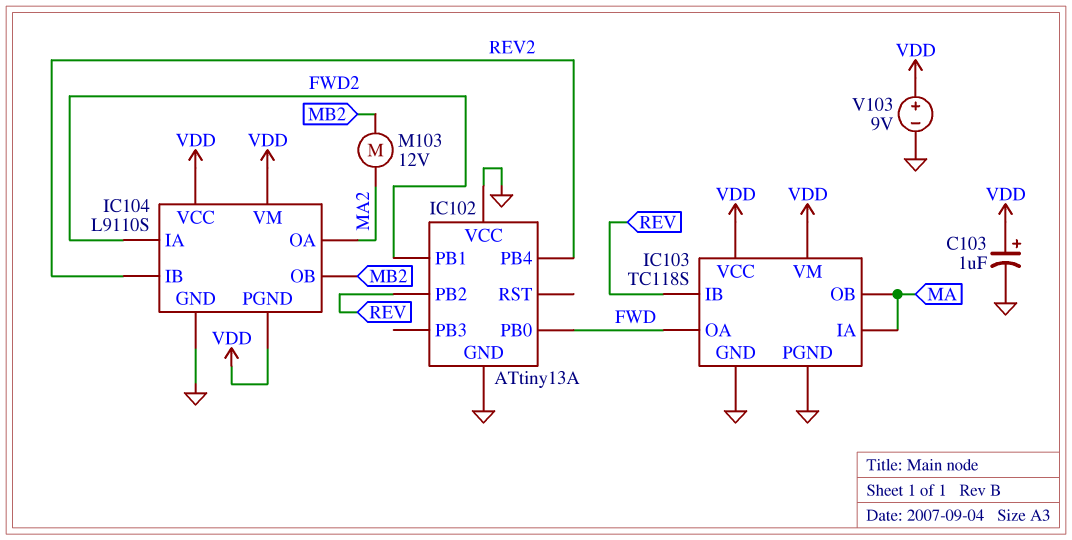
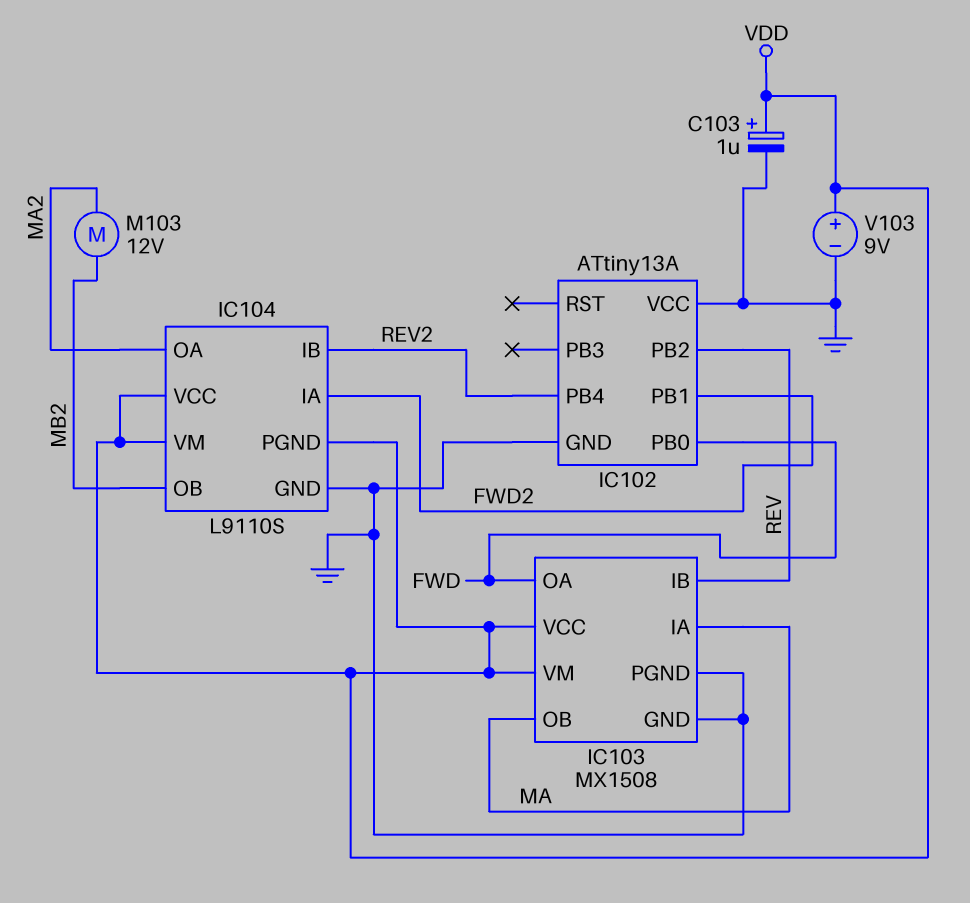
IC103: TC118S -> MX1508

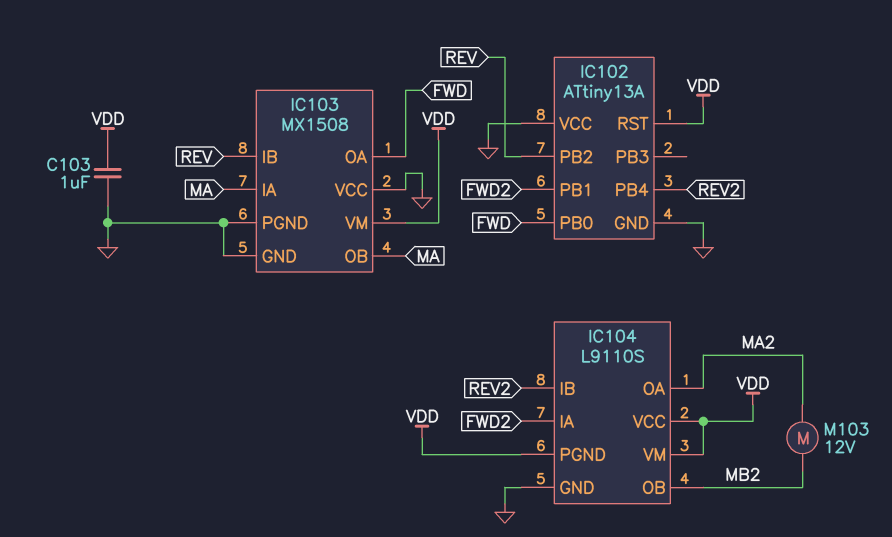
C103: 1uF (plus VDD, minus GND) -> 1uF (GND, VDD)
IC102 pin RST: none -> VDD
IC103 pin VCC: VDD -> GND
V103: 9V (plus VDD, minus GND) -> none

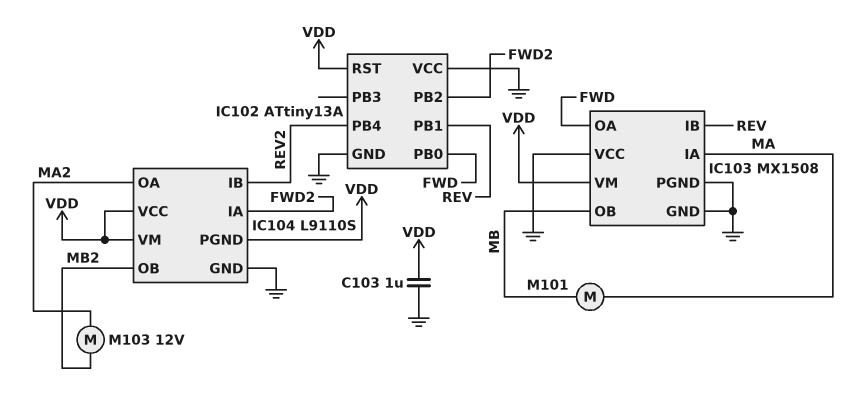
IC102 pin PB1: FWD2 -> REV
IC102 pin PB2: REV -> FWD2
IC103 pin OB: MA -> MB
M101: none -> motor (MA, MB)

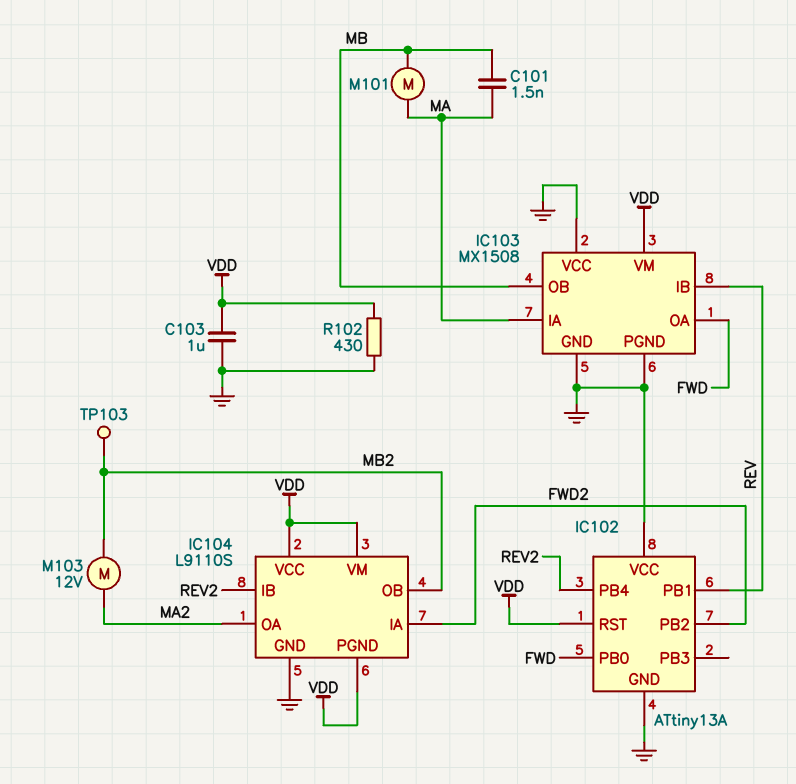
C101: none -> 1.5nF (MA, MB)
R102: none -> 430 (GND, VDD)
TP103: none -> test point (MB2)

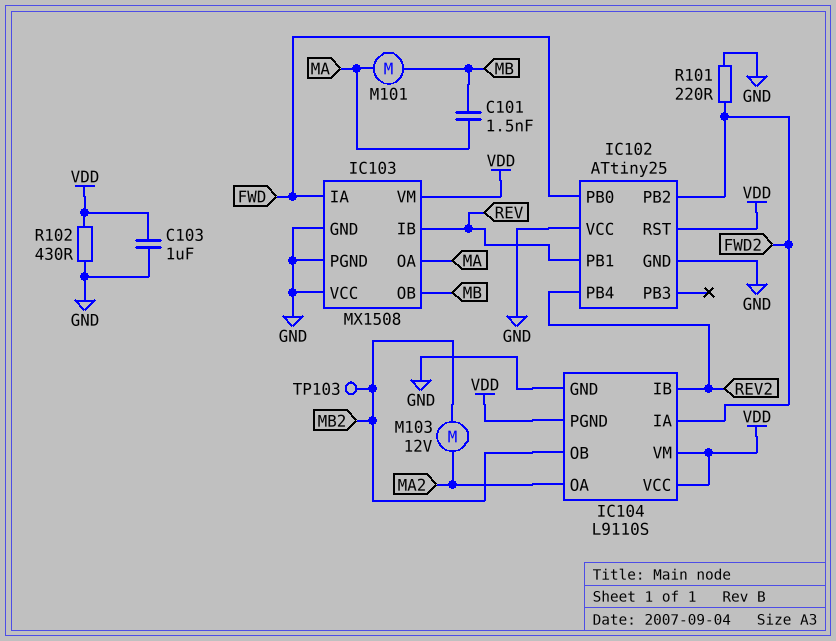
IC102: ATtiny13A -> ATtiny25
IC103 pin IA: MA -> FWD
IC103 pin OA: FWD -> MA
R101: none -> 220 (FWD2, GND)

